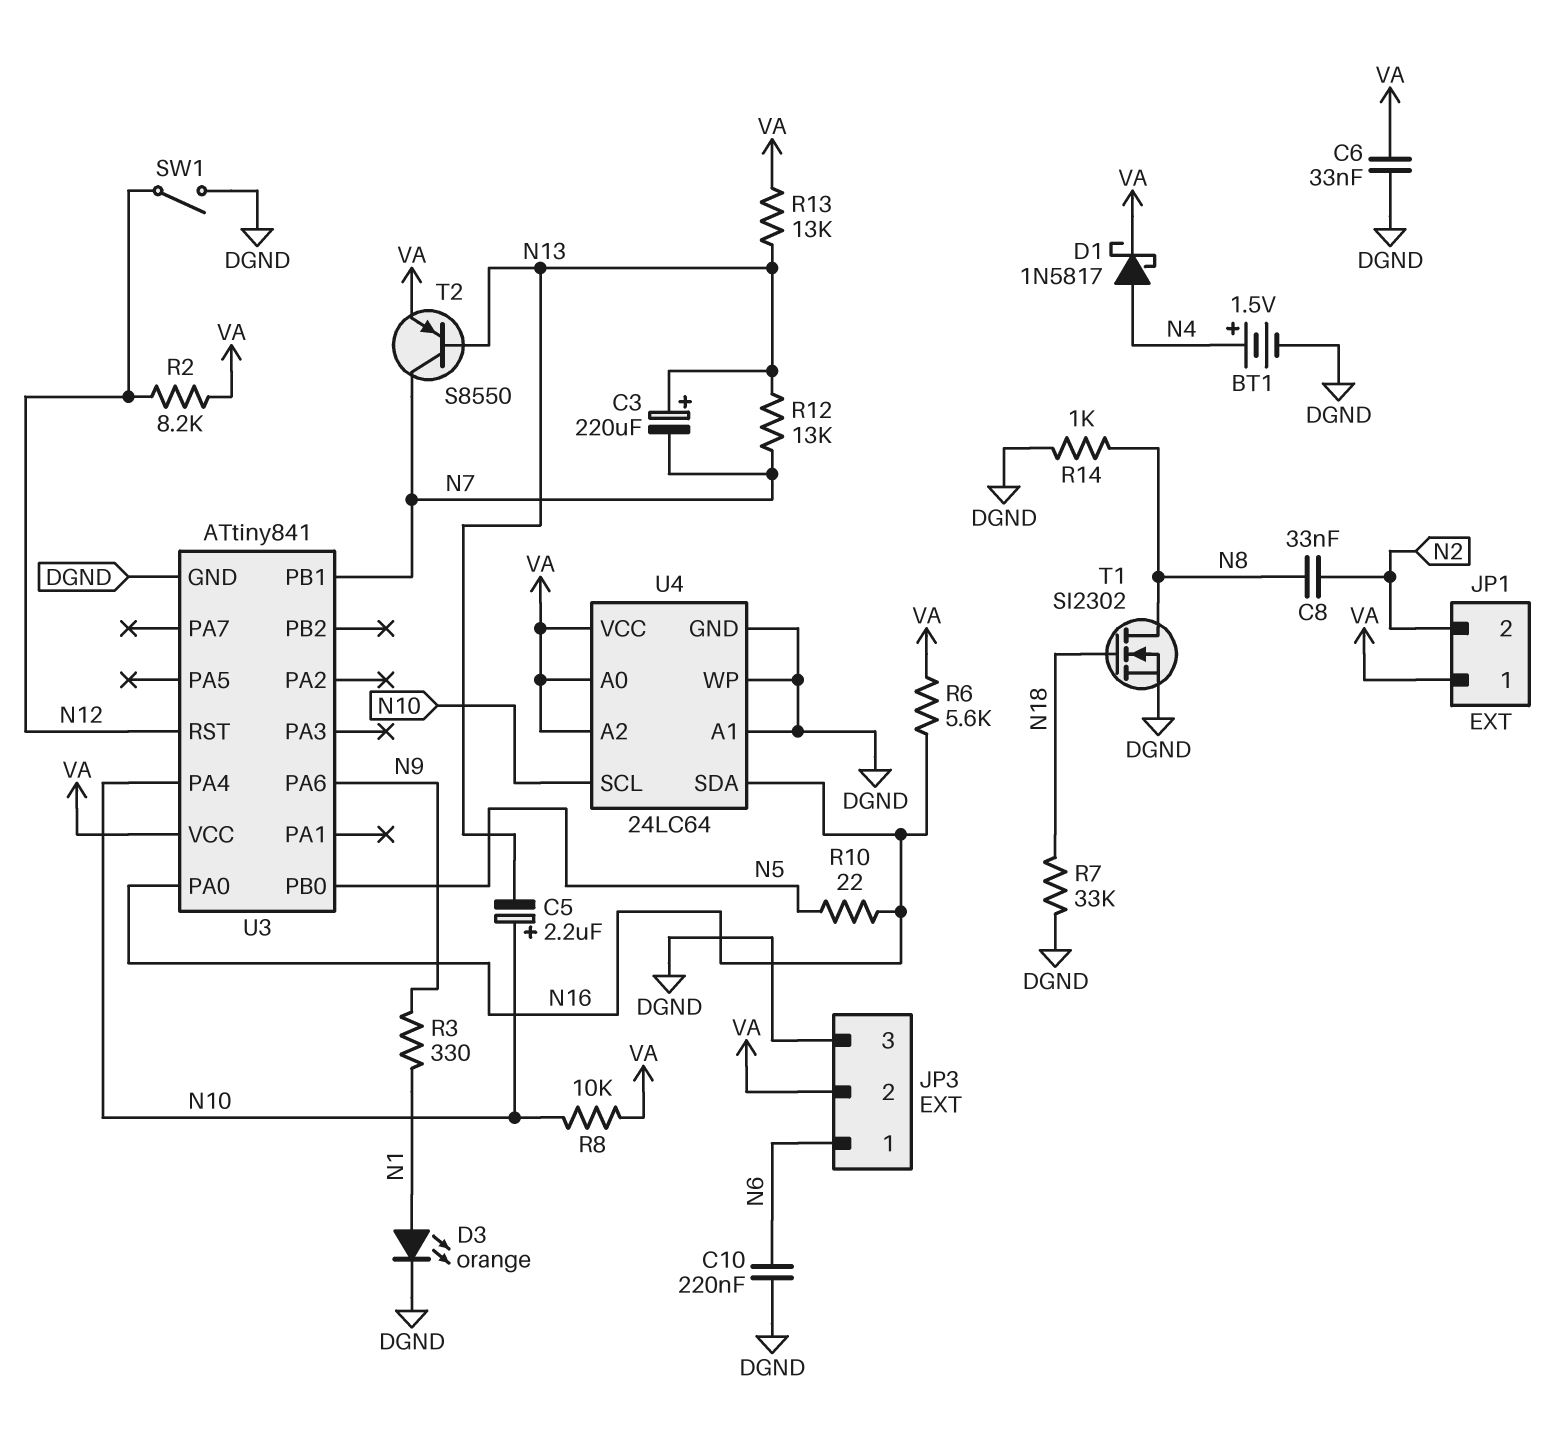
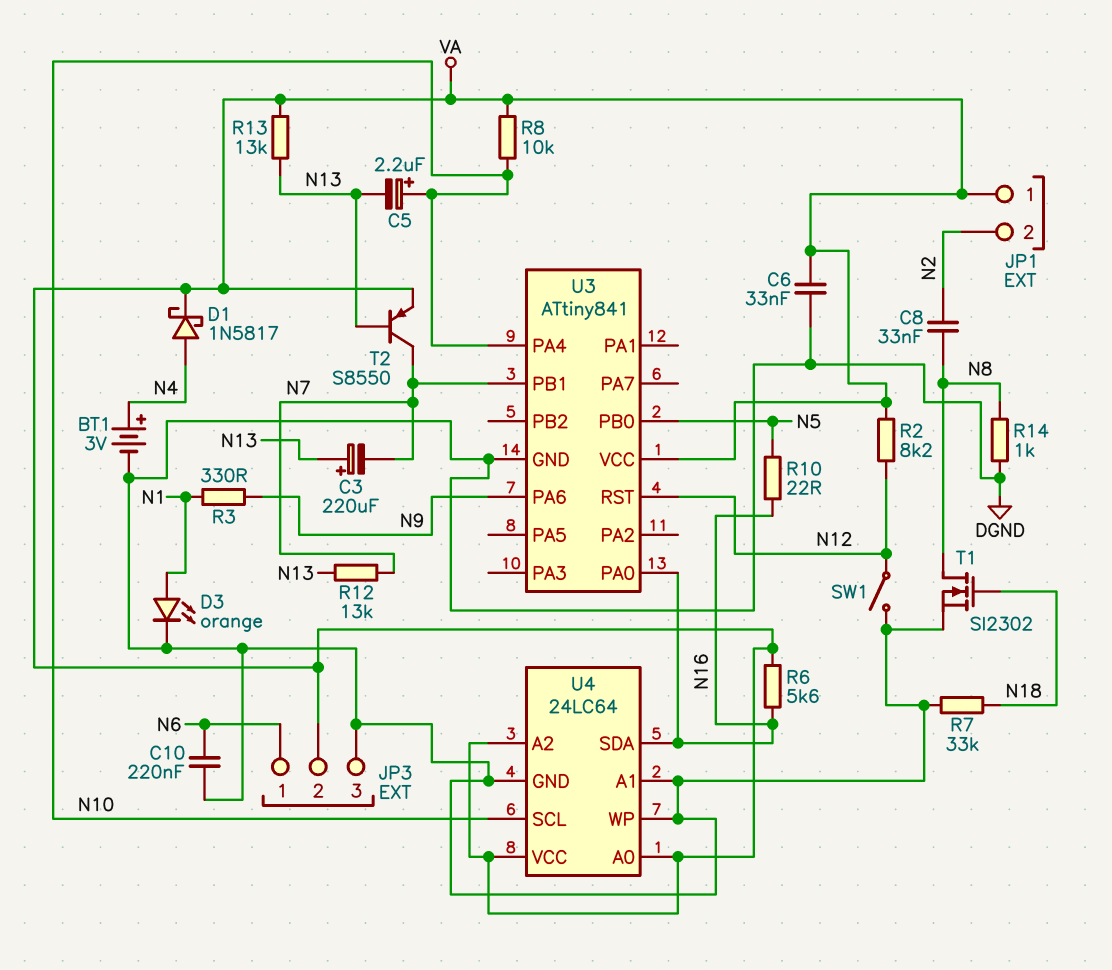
BT1: 1.5V (plus N4, minus DGND) -> 3V (plus N4, minus DGND)

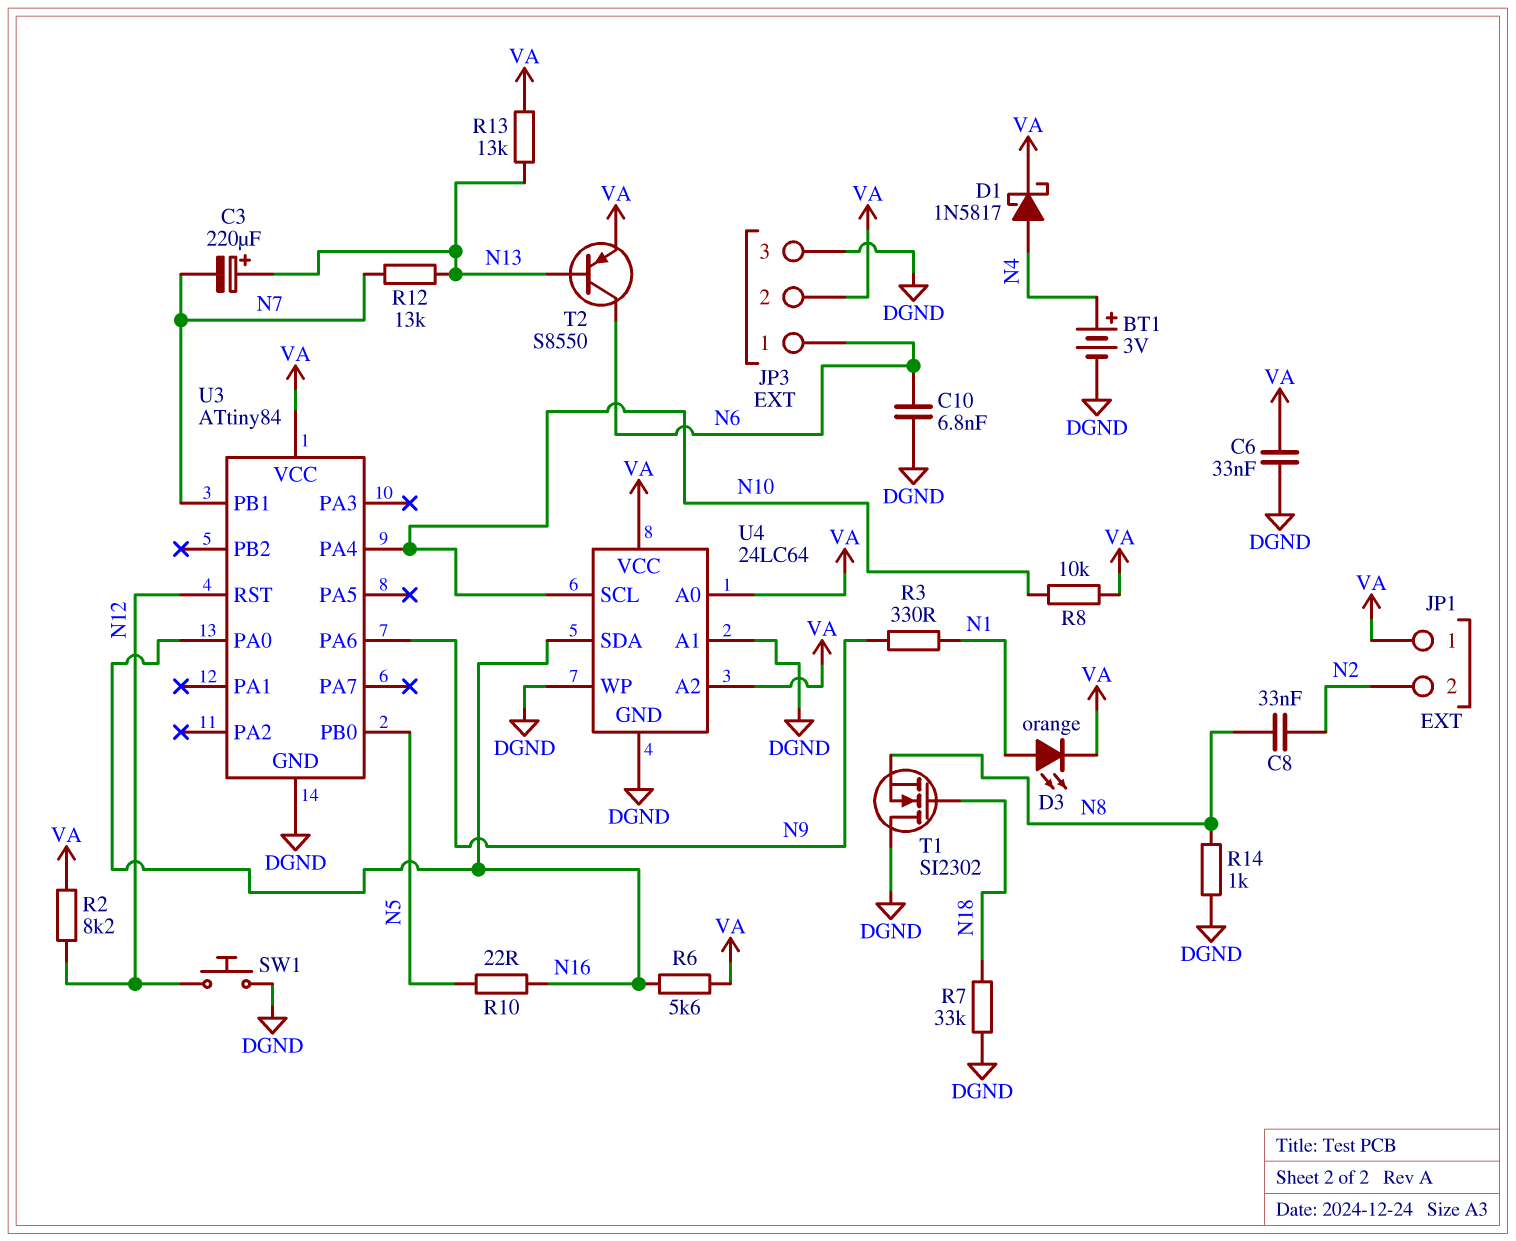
C5: 2.2uF (plus N10, minus N13) -> none
C10: 220nF (DGND, N6) -> 6.8nF (DGND, N6)
D3: LED orange (A N1, K DGND) -> LED orange (A N1, K VA)
SW1: switch (DGND, N12) -> button (DGND, N12)
T1: NMOS SI2302 (G N18, D N8, S DGND) -> NMOS SI2302 (G N18, D DGND, S N8)
T2: PNP S8550 (B N13, C N7, E VA) -> PNP S8550 (B N13, C N6, E VA)
U3: ATtiny841 -> ATtiny84

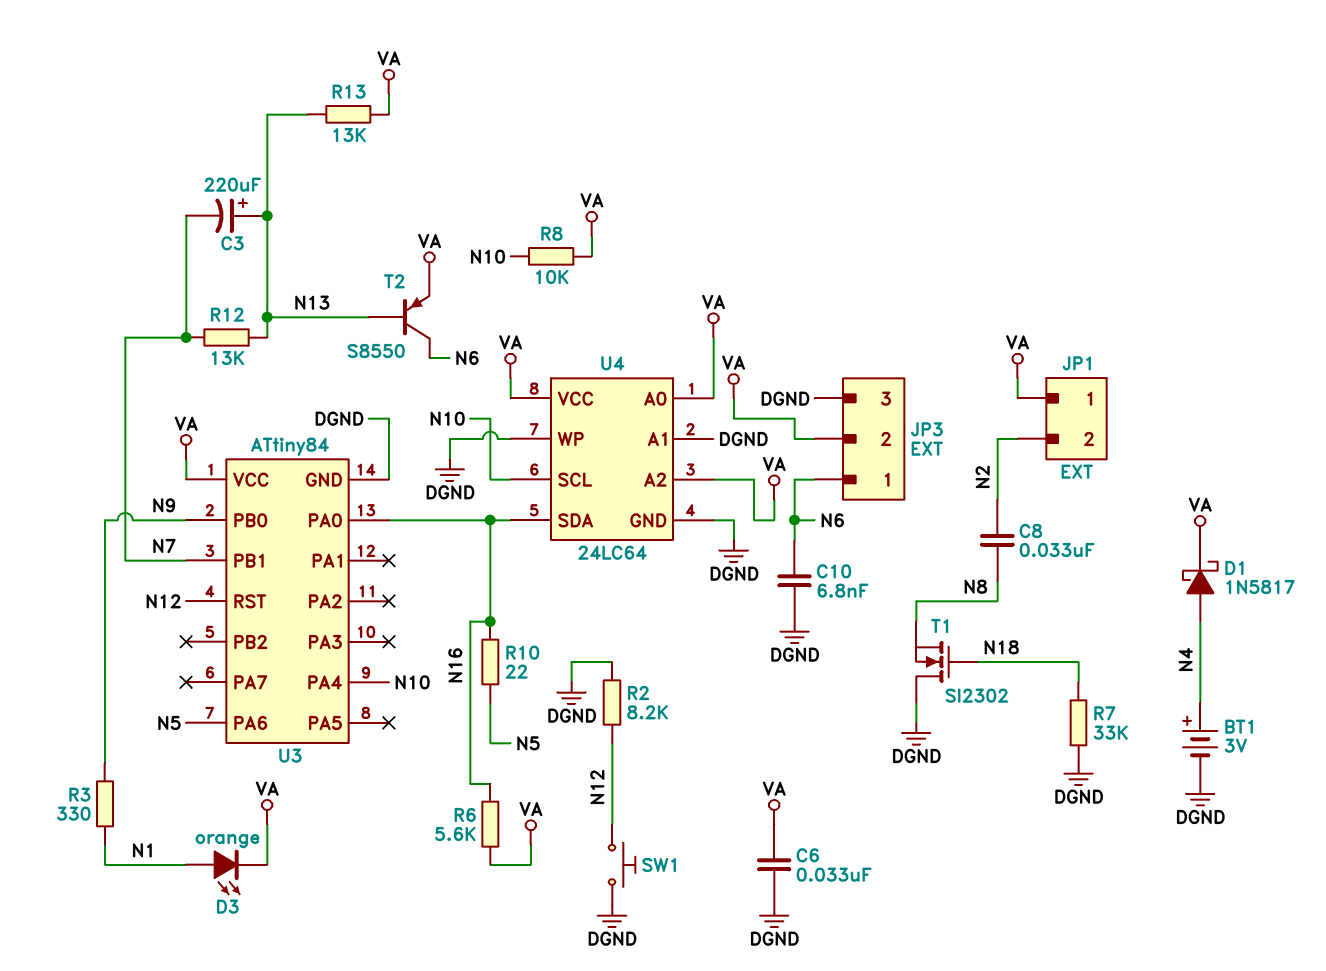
R2: 8.2k (N12, VA) -> 8.2k (DGND, N12)
R14: 1k (DGND, N8) -> none
U3 pin PA6: N9 -> N5
U3 pin PB0: N5 -> N9

